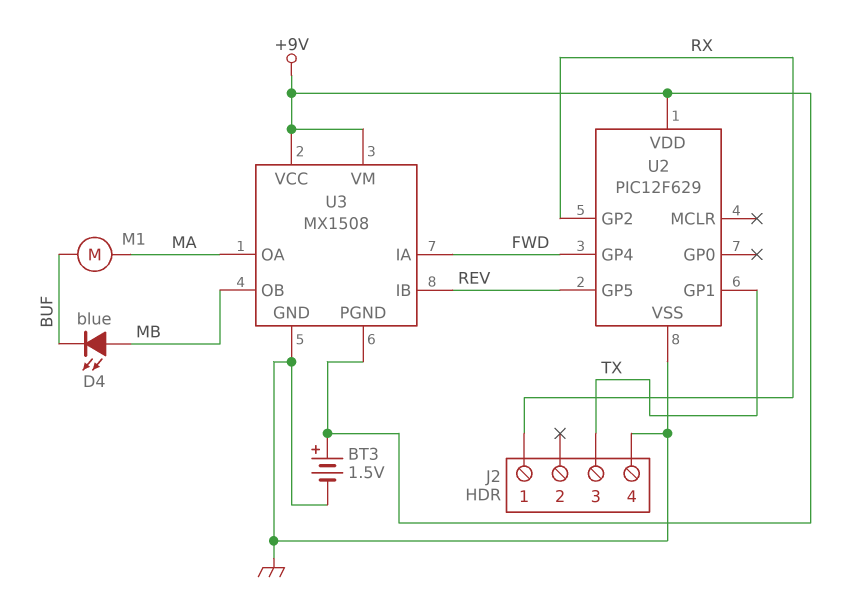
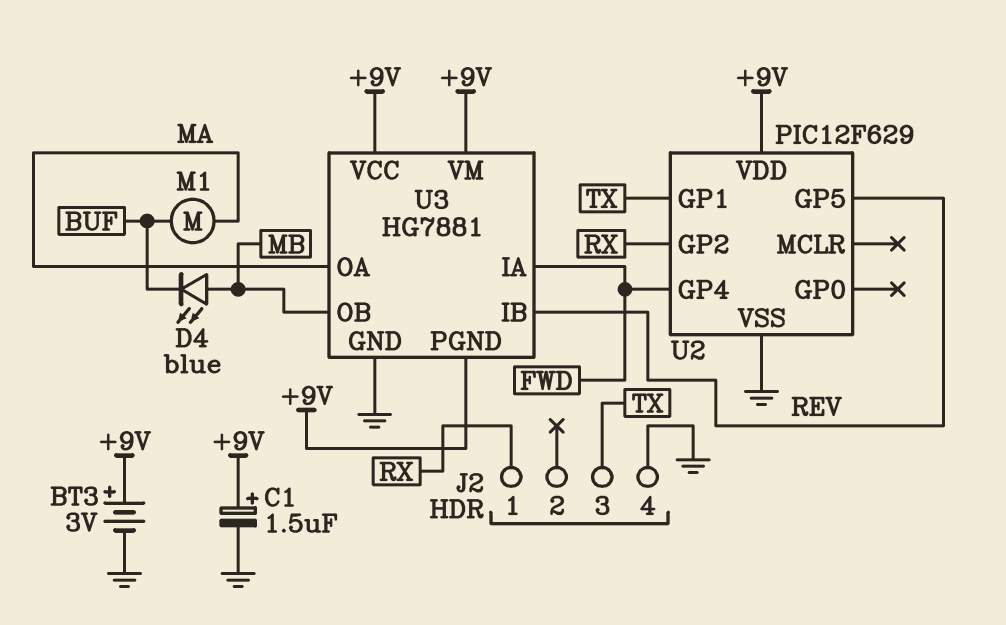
BT3: 1.5V (plus +9V, minus GND) -> 3V (plus +9V, minus GND)
C1: none -> 1.5uF (plus +9V, minus GND)
U3: MX1508 -> HG7881

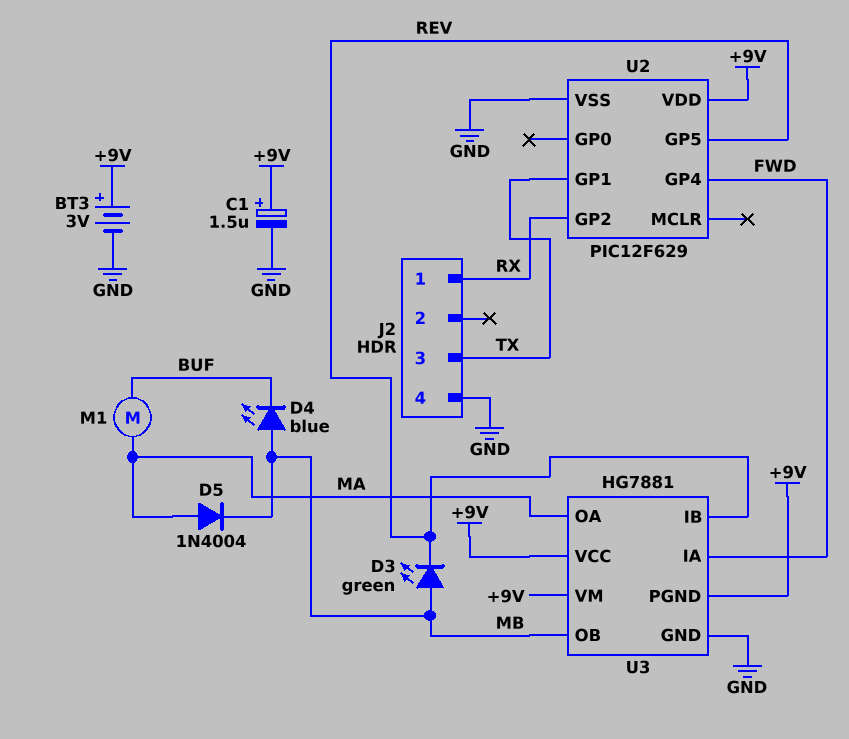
D3: none -> LED green (A MB, K REV)
D5: none -> diode 1N4004 (A MA, K MB)

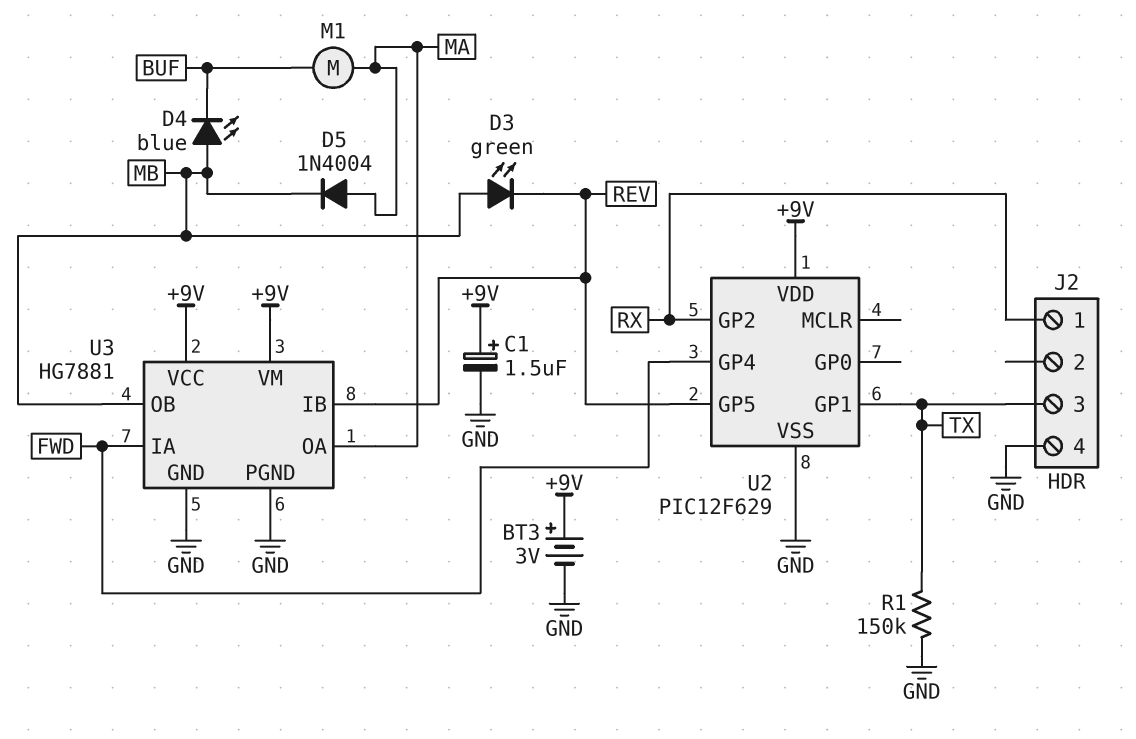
R1: none -> 150k (GND, TX)
U3 pin PGND: +9V -> GND

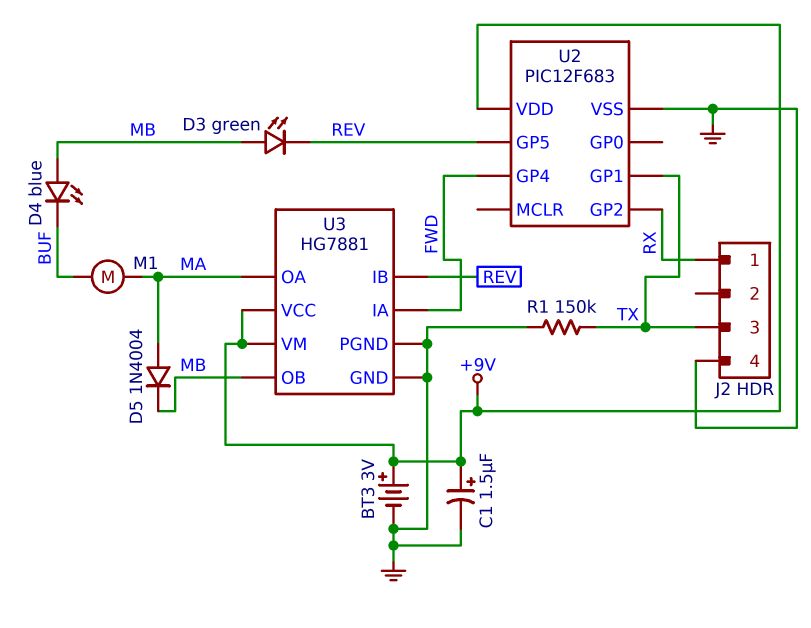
U2: PIC12F629 -> PIC12F683

